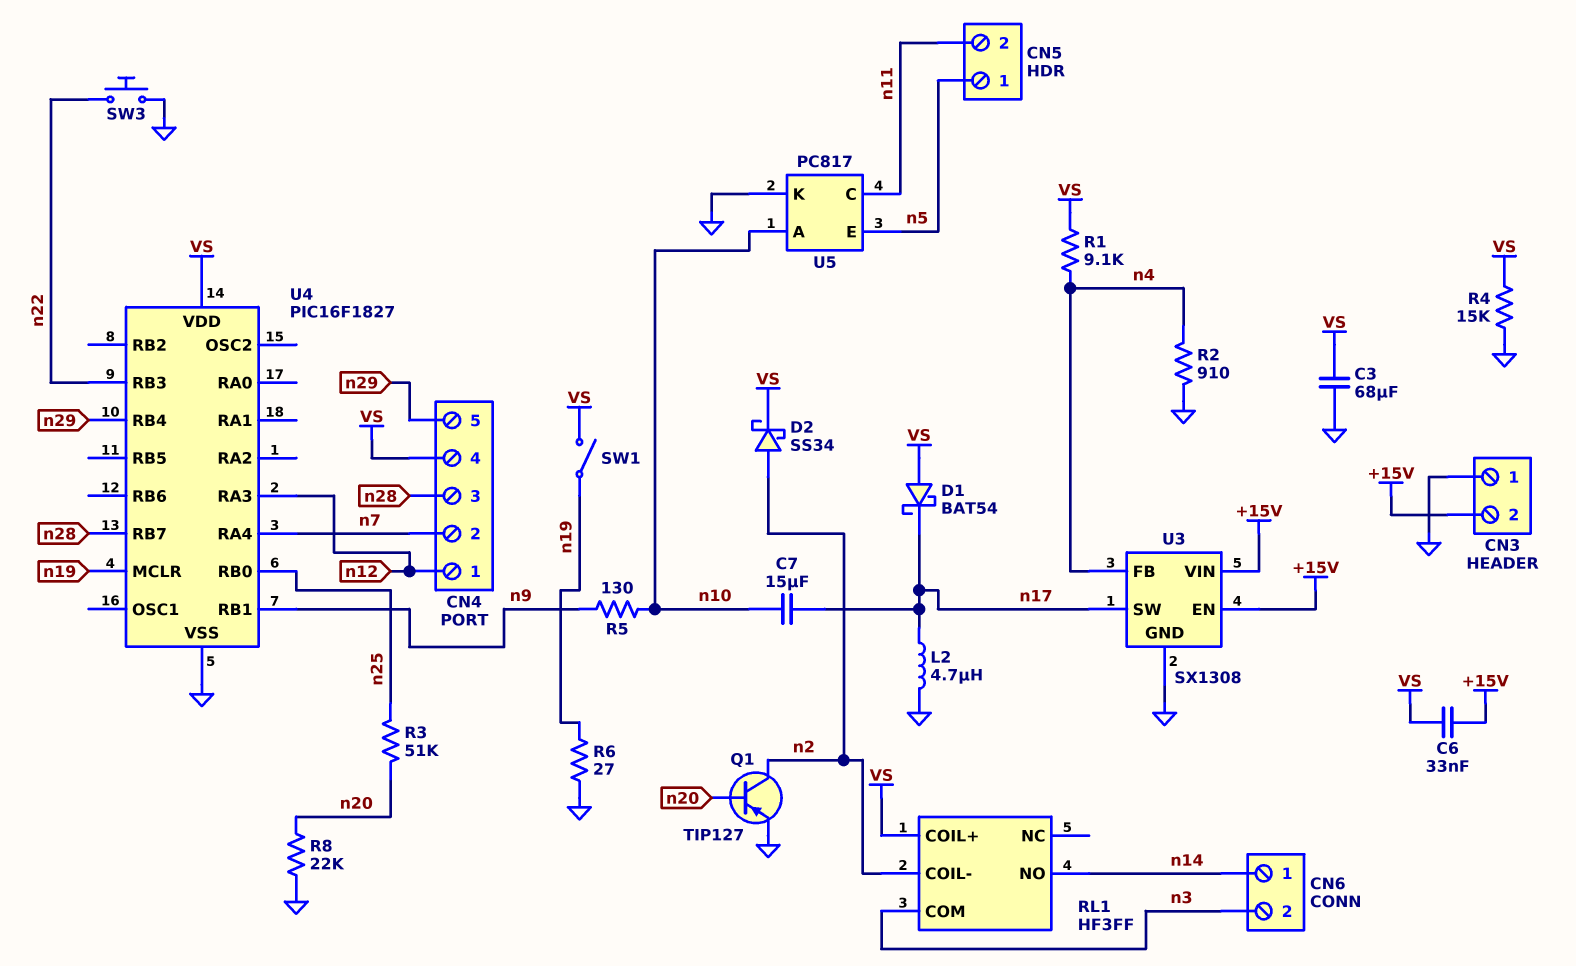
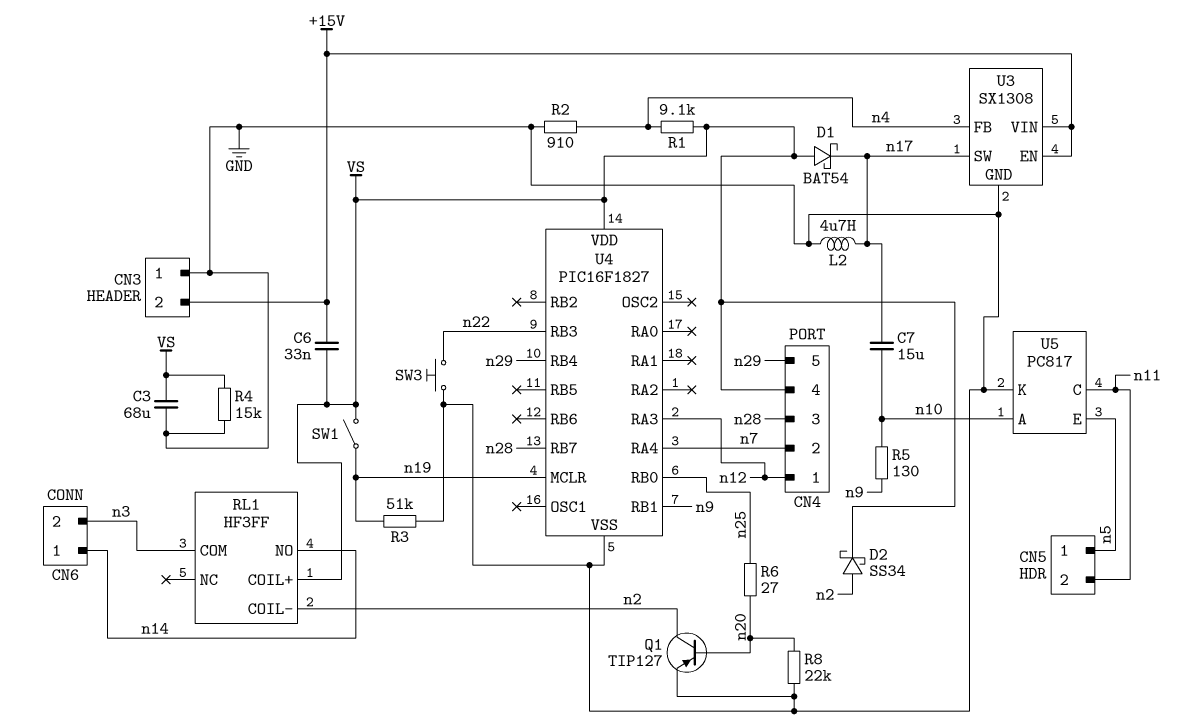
R3: 51k (n20, n25) -> 51k (GND, n19)
R6: 27 (GND, n19) -> 27 (n20, n25)

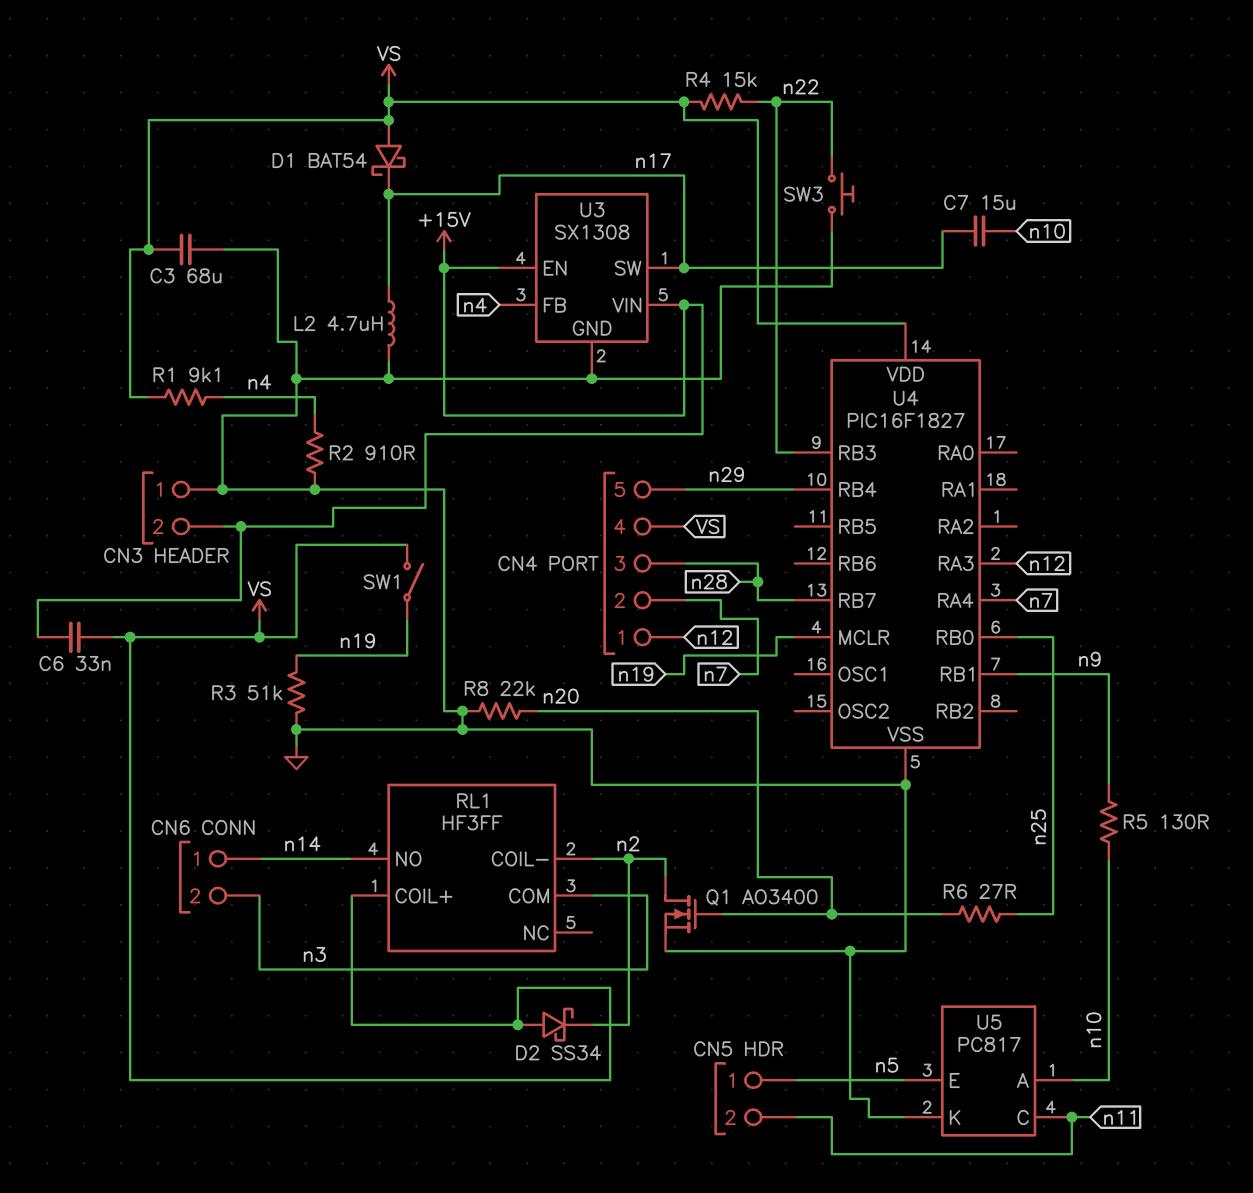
D2: schottky SS34 (A n2, K VS) -> schottky SS34 (A VS, K n2)
Q1: PNP TIP127 (B n20, C n2, E GND) -> NMOS AO3400 (G n20, D n2, S GND)
R4: 15k (GND, VS) -> 15k (VS, n22)

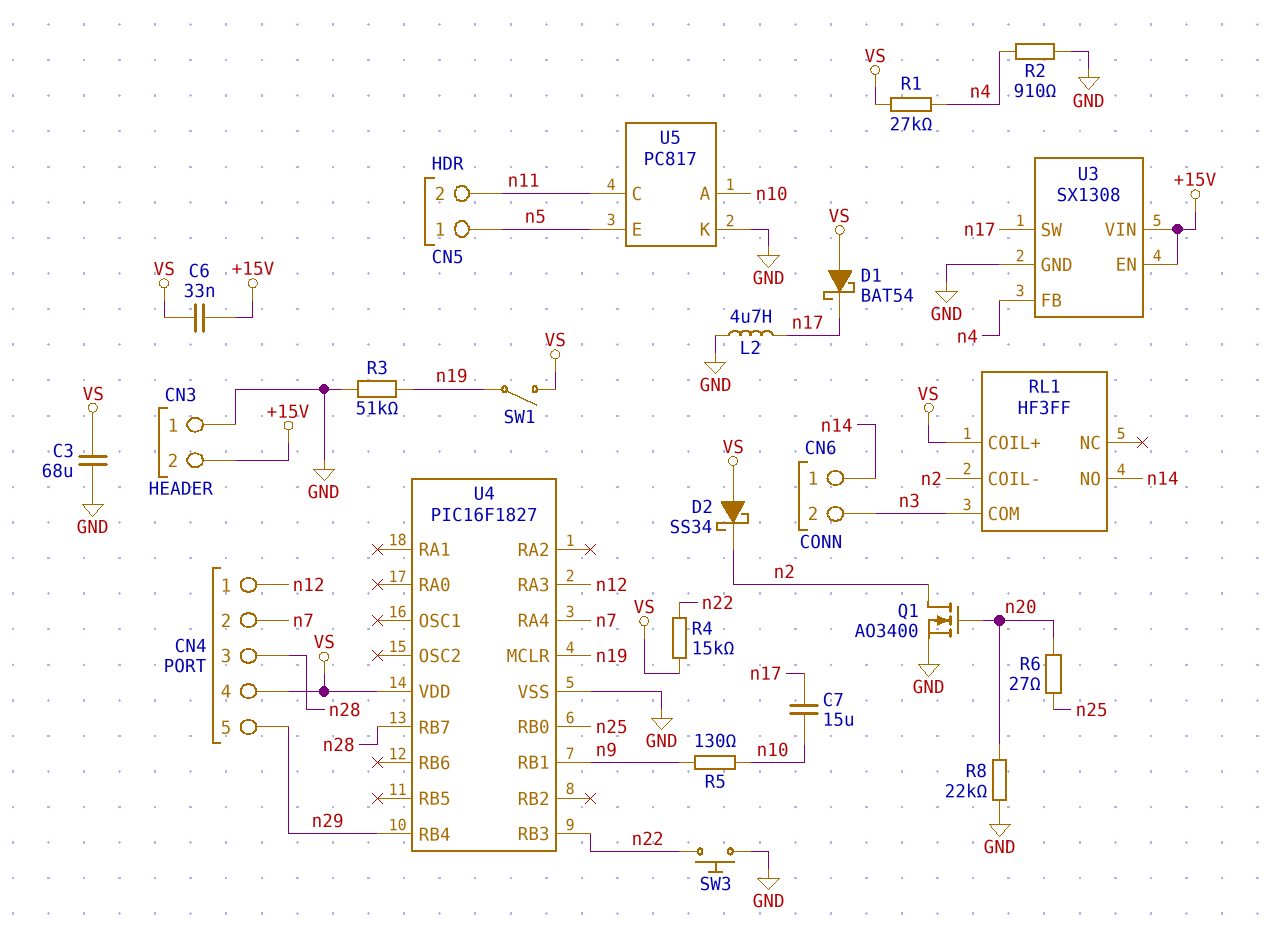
R1: 9.1k (VS, n4) -> 27k (VS, n4)

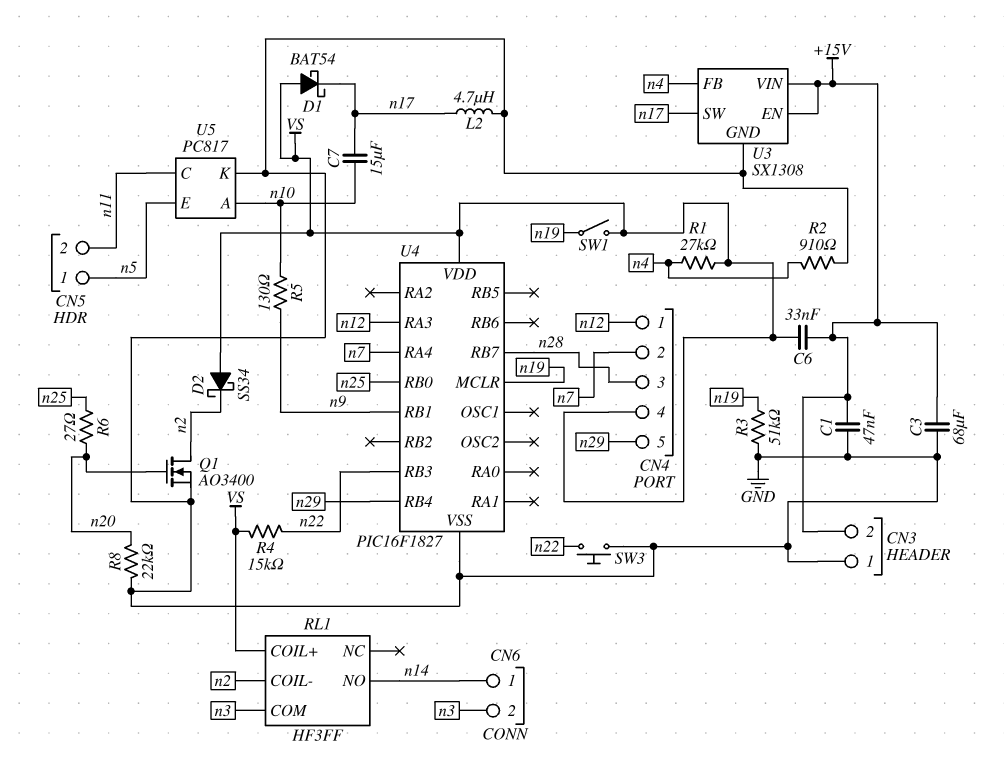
C1: none -> 47nF (+15V, GND)
C3: 68uF (GND, VS) -> 68uF (+15V, GND)

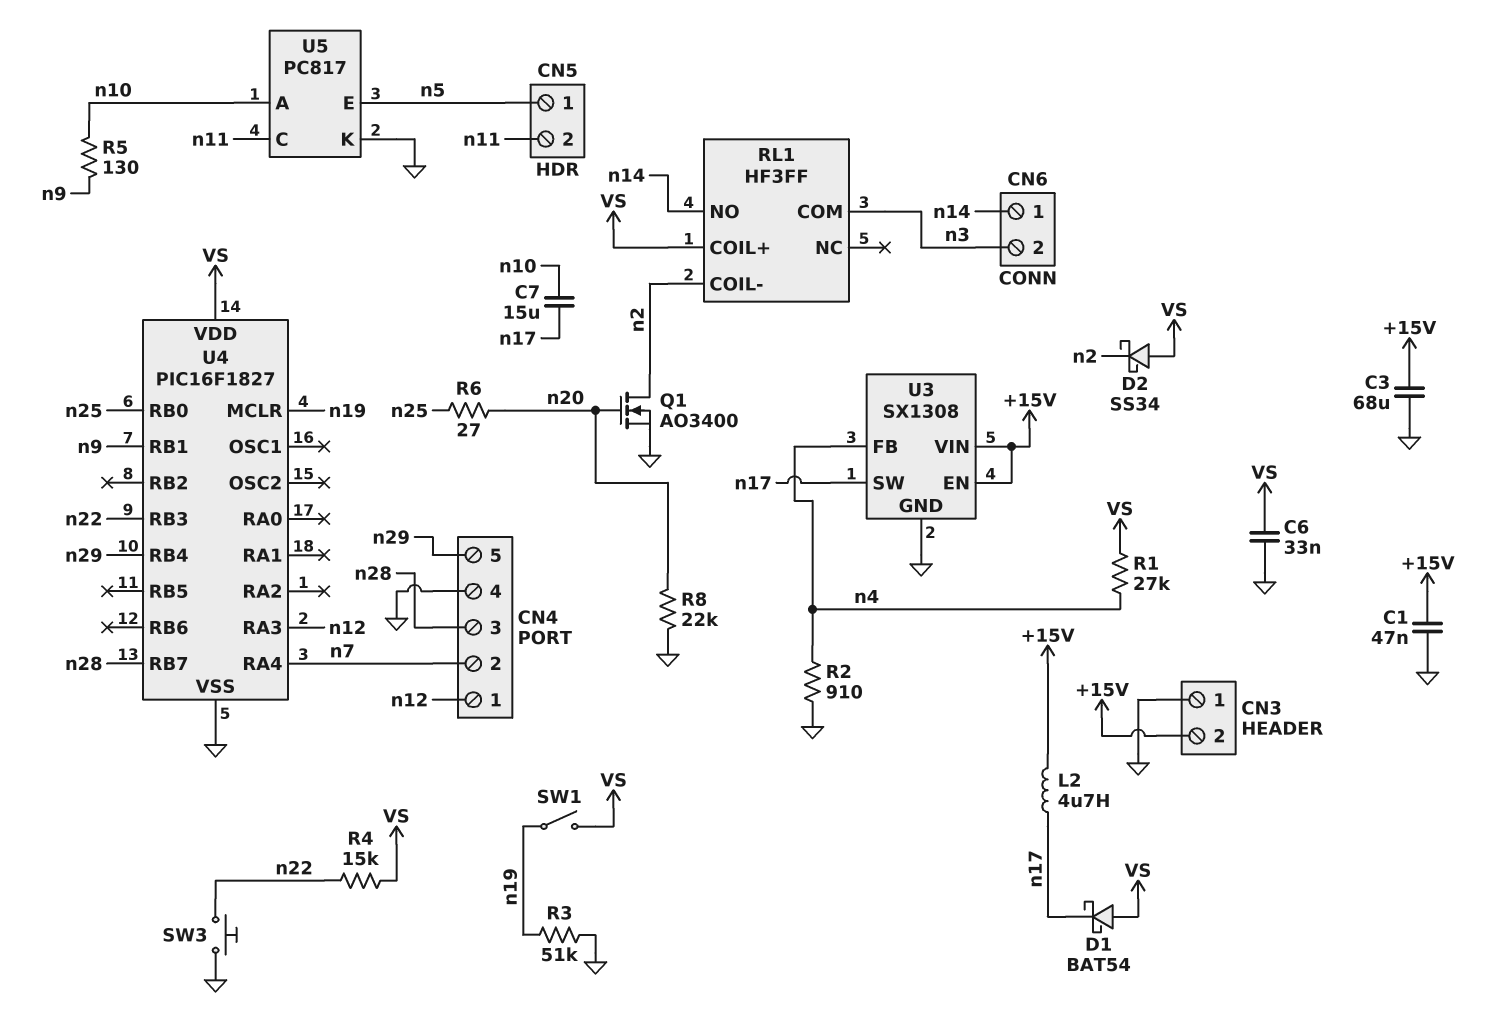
C6: 33nF (+15V, VS) -> 33nF (GND, VS)
CN4 pin 4: VS -> GND
L2: 4.7uH (GND, n17) -> 4.7uH (+15V, n17)

